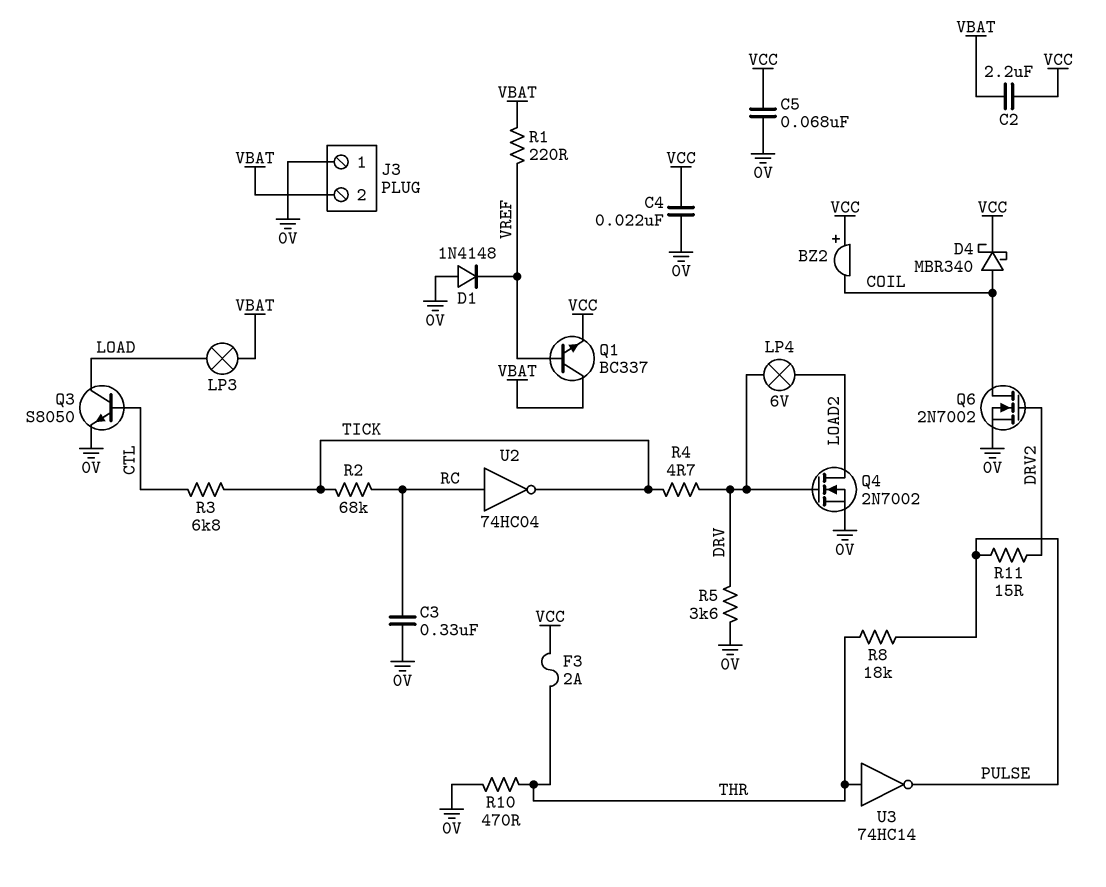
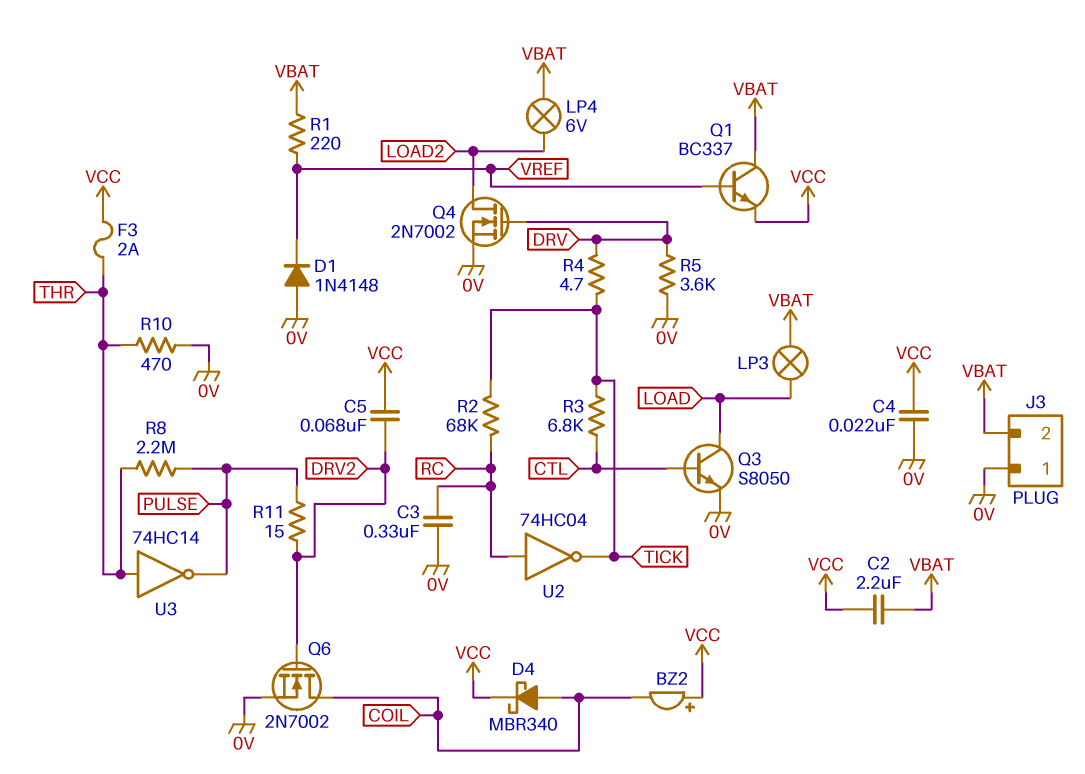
C5: 68nF (0V, VCC) -> 68nF (DRV2, VCC)
LP4: lamp 6V (DRV, LOAD2) -> lamp 6V (LOAD2, VBAT)
R8: 18k (PULSE, THR) -> 2.2M (PULSE, THR)

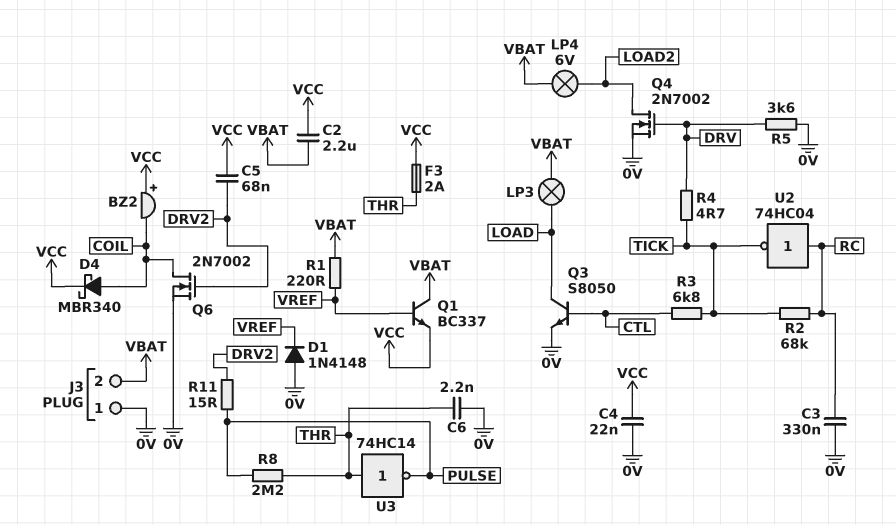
C6: none -> 2.2nF (0V, THR)
R10: 470 (0V, THR) -> none

